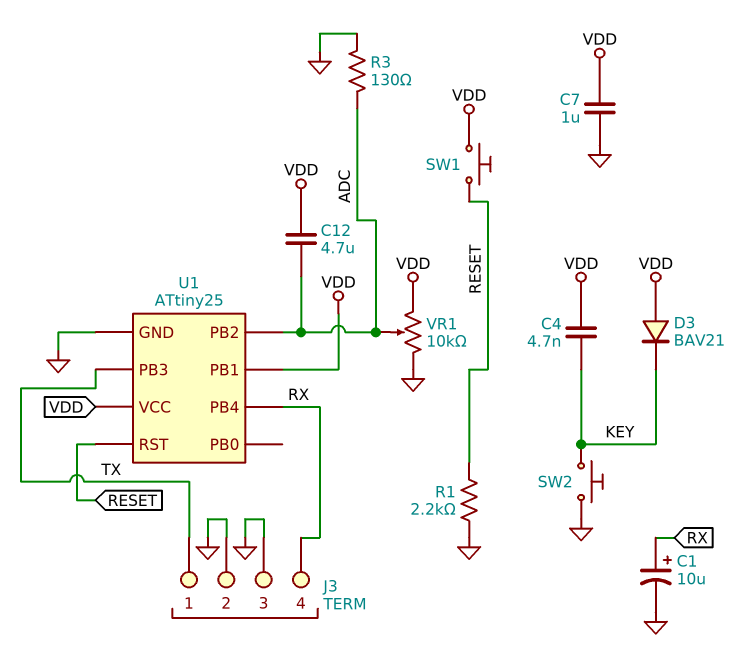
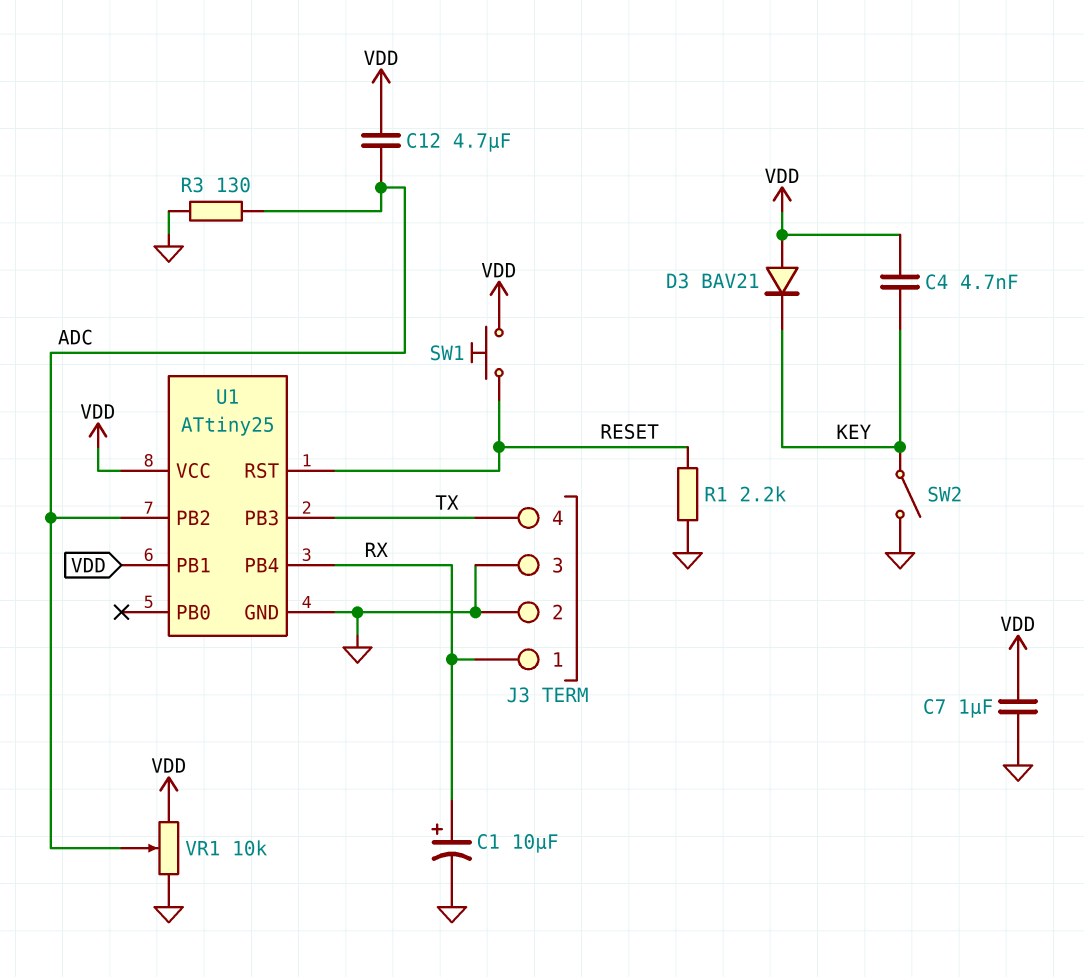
J3 pin 1: TX -> RX
J3 pin 4: RX -> TX
SW2: button (GND, KEY) -> switch (GND, KEY)

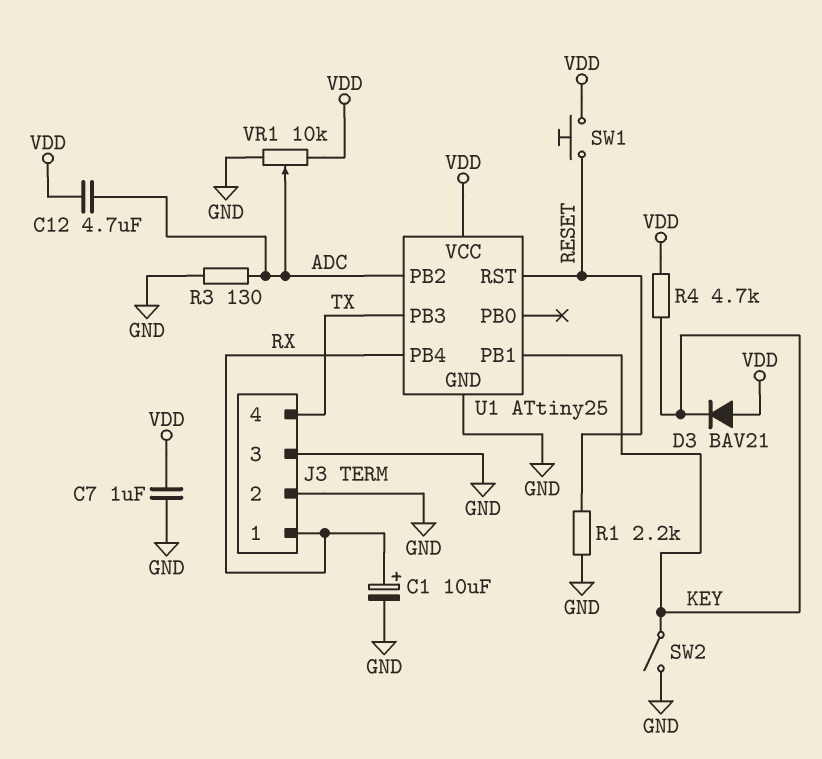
C4: 4.7nF (KEY, VDD) -> none
R4: none -> 4.7k (KEY, VDD)
U1 pin PB1: VDD -> KEY

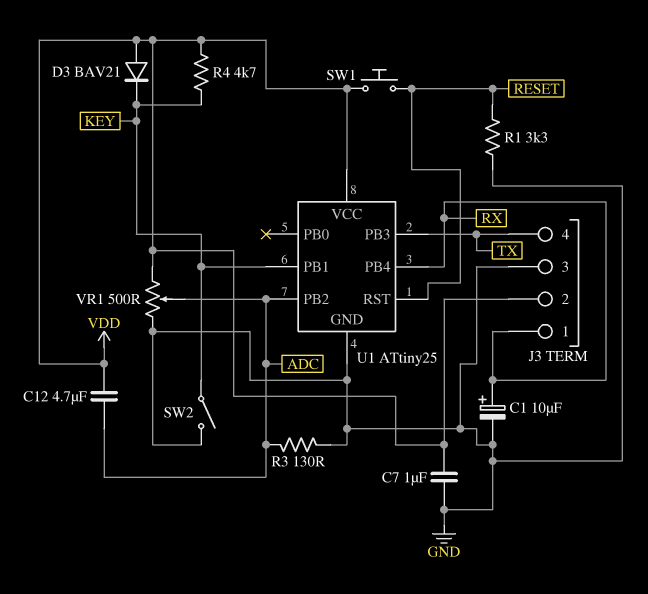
J3 pin 2: GND -> VDD
R1: 2.2k (GND, RESET) -> 3.3k (GND, RESET)
VR1: 10k (GND, VDD, wiper ADC) -> 500 (GND, VDD, wiper ADC)

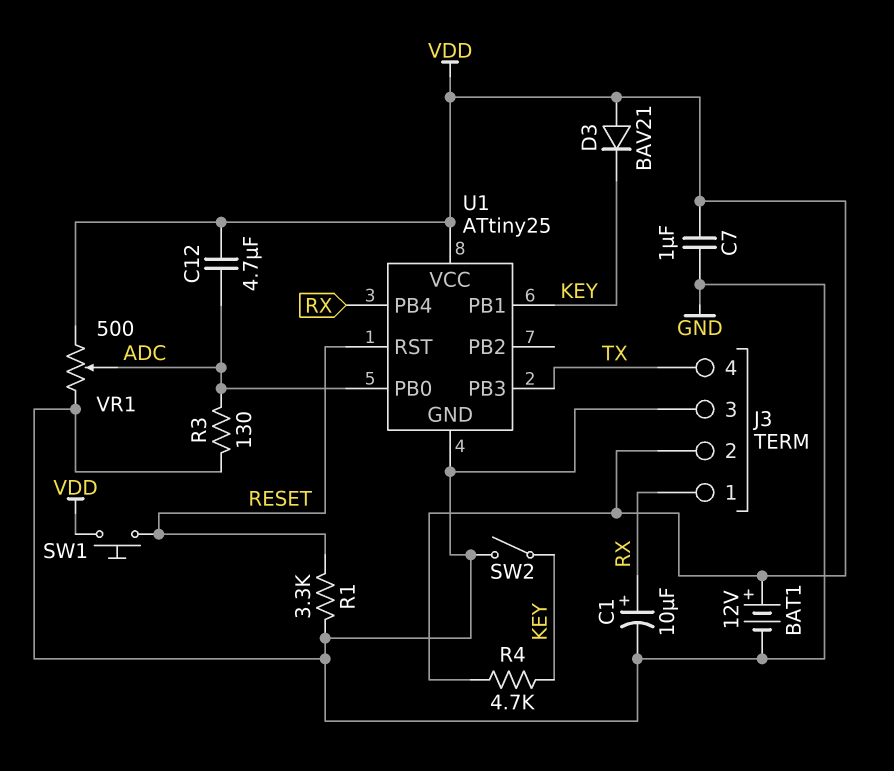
BAT1: none -> 12V (plus VDD, minus GND)
U1 pin PB0: none -> ADC
U1 pin PB2: ADC -> none

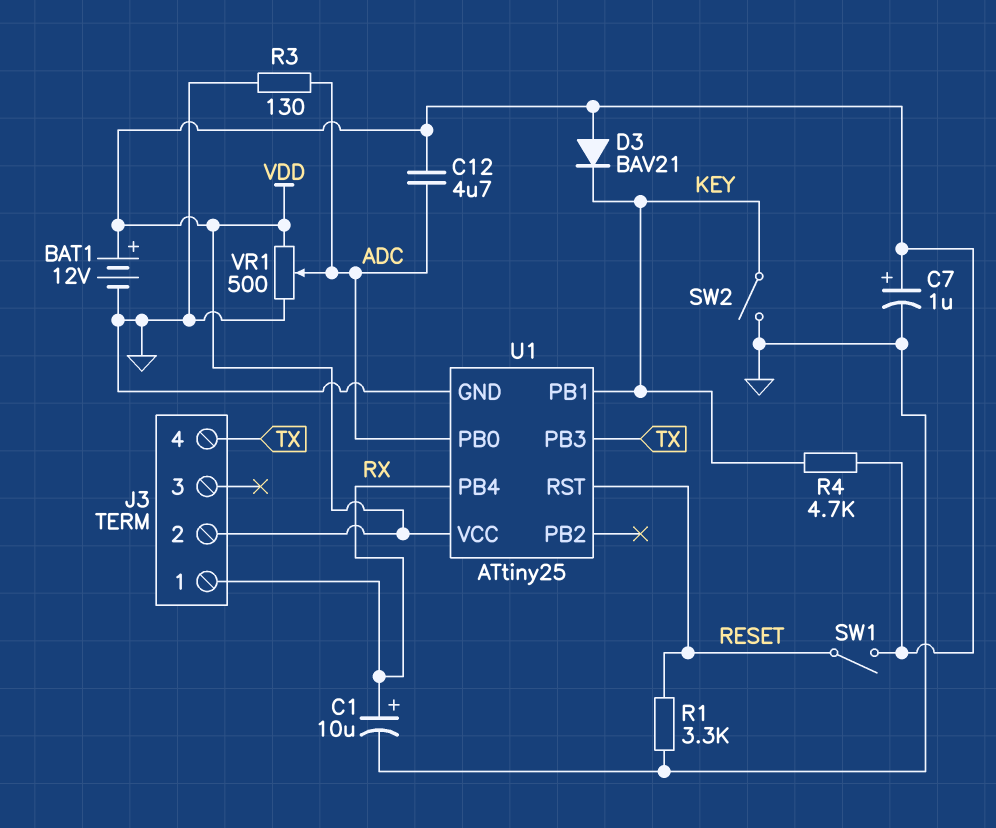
C7: 1uF (GND, VDD) -> 1uF (plus VDD, minus GND)
J3 pin 3: GND -> none
SW1: button (RESET, VDD) -> switch (RESET, VDD)

